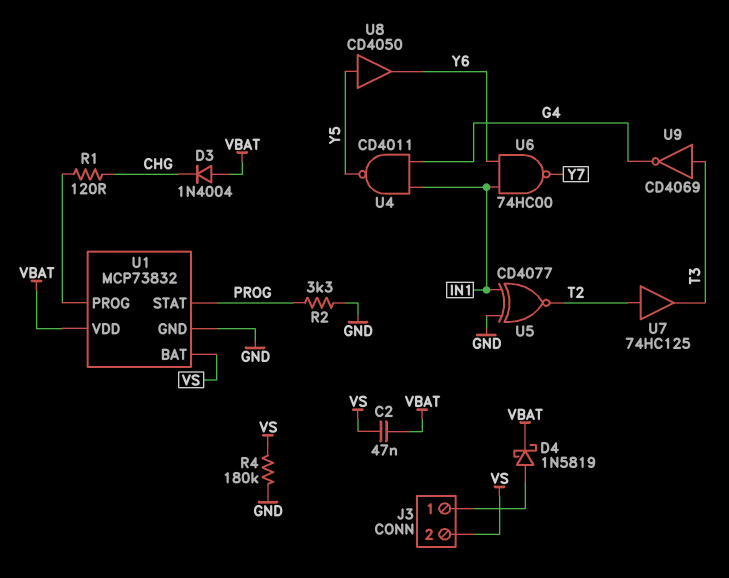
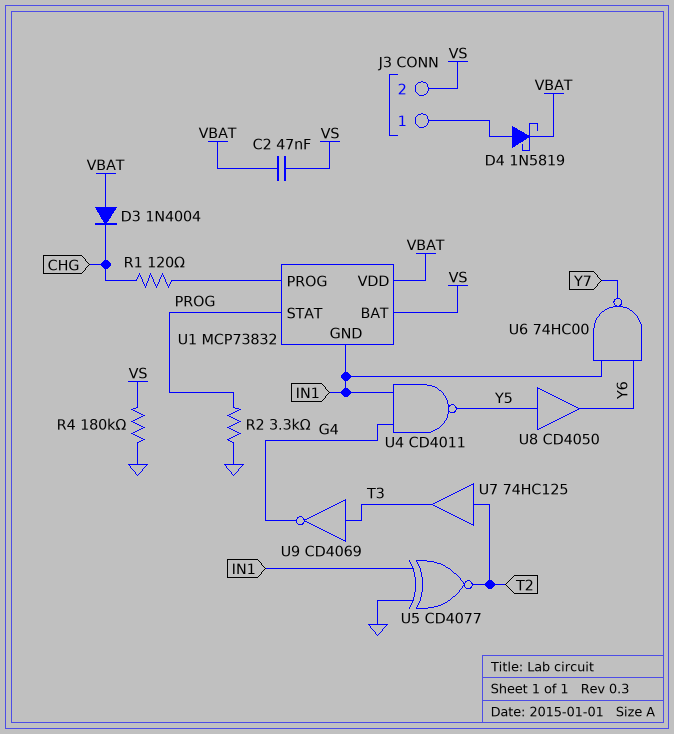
U1 pin GND: GND -> IN1

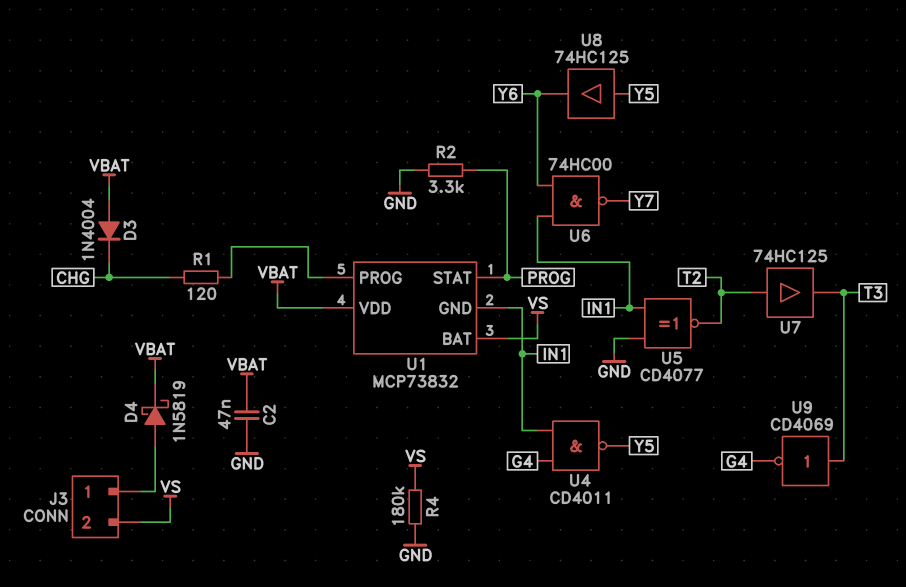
C2: 47nF (VBAT, VS) -> 47nF (GND, VBAT)
U8: buffer CD4050 (in Y5, out Y6) -> buffer 74HC125 (in Y5, out Y6)

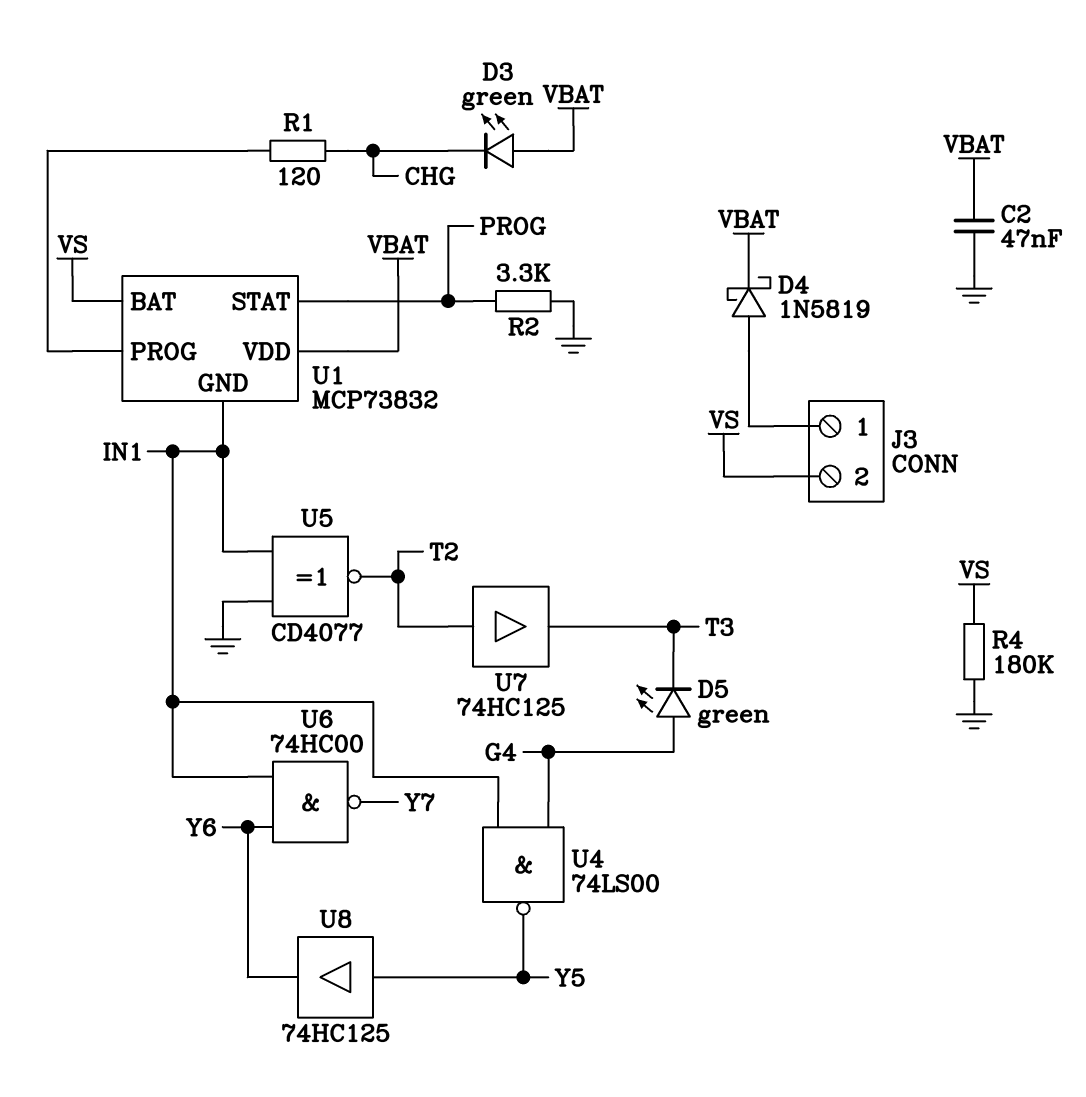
D3: diode 1N4004 (A VBAT, K CHG) -> LED green (A VBAT, K CHG)
D5: none -> LED green (A G4, K T3)
U4: NAND CD4011 (in G4, in IN1, out Y5) -> NAND 74LS00 (in G4, in IN1, out Y5)
U9: NOT CD4069 (in T3, out G4) -> none

